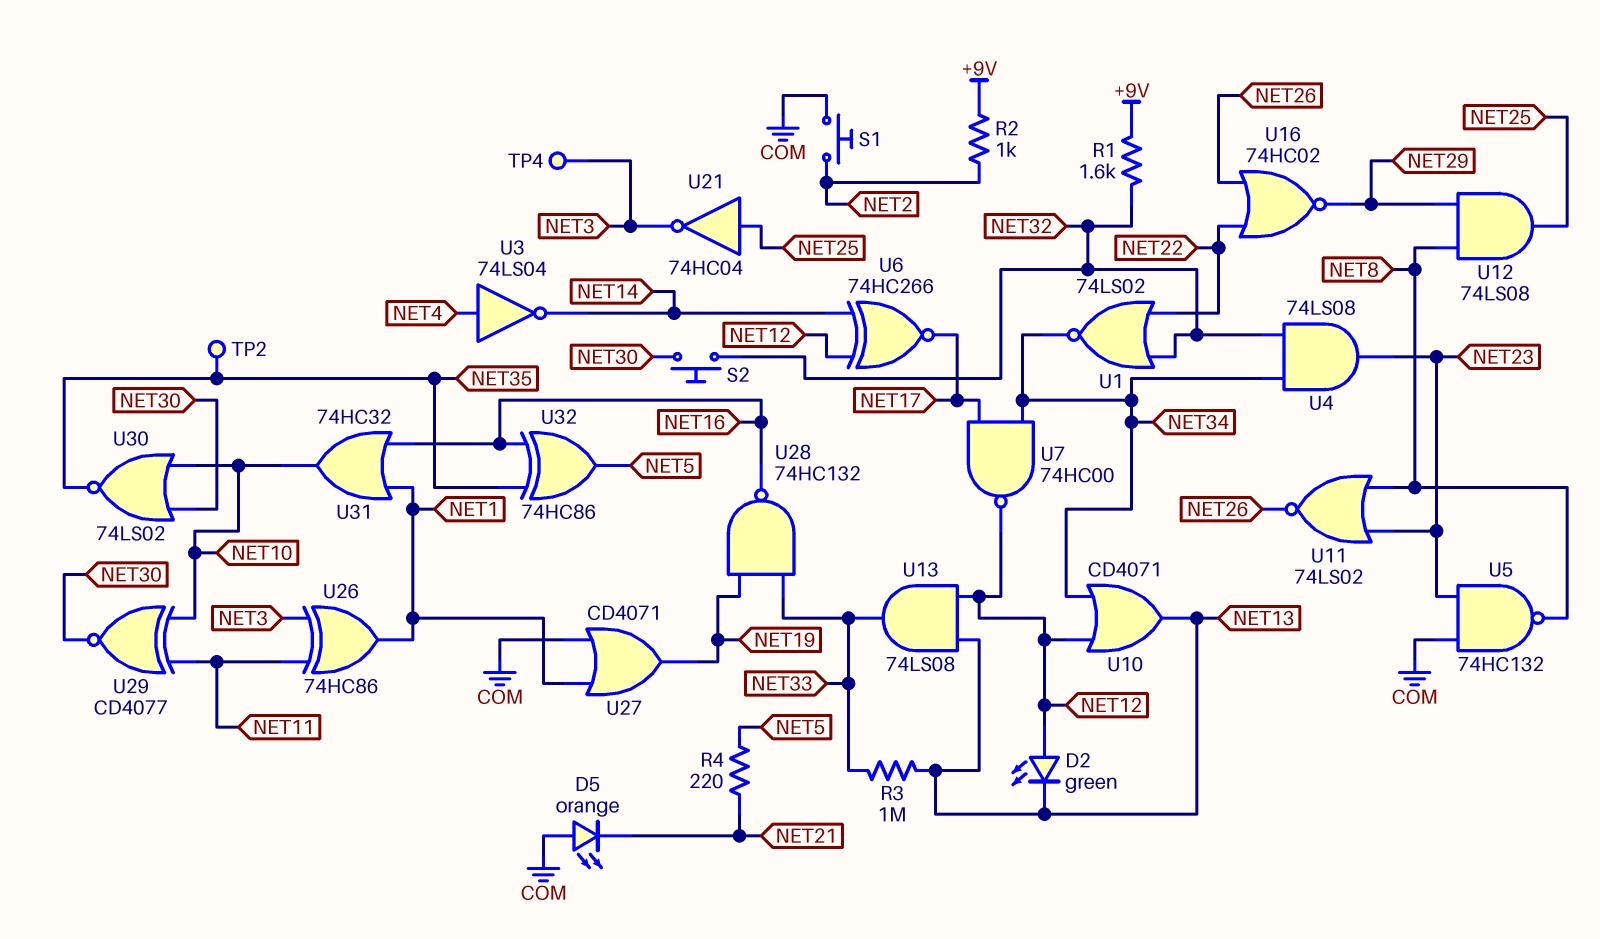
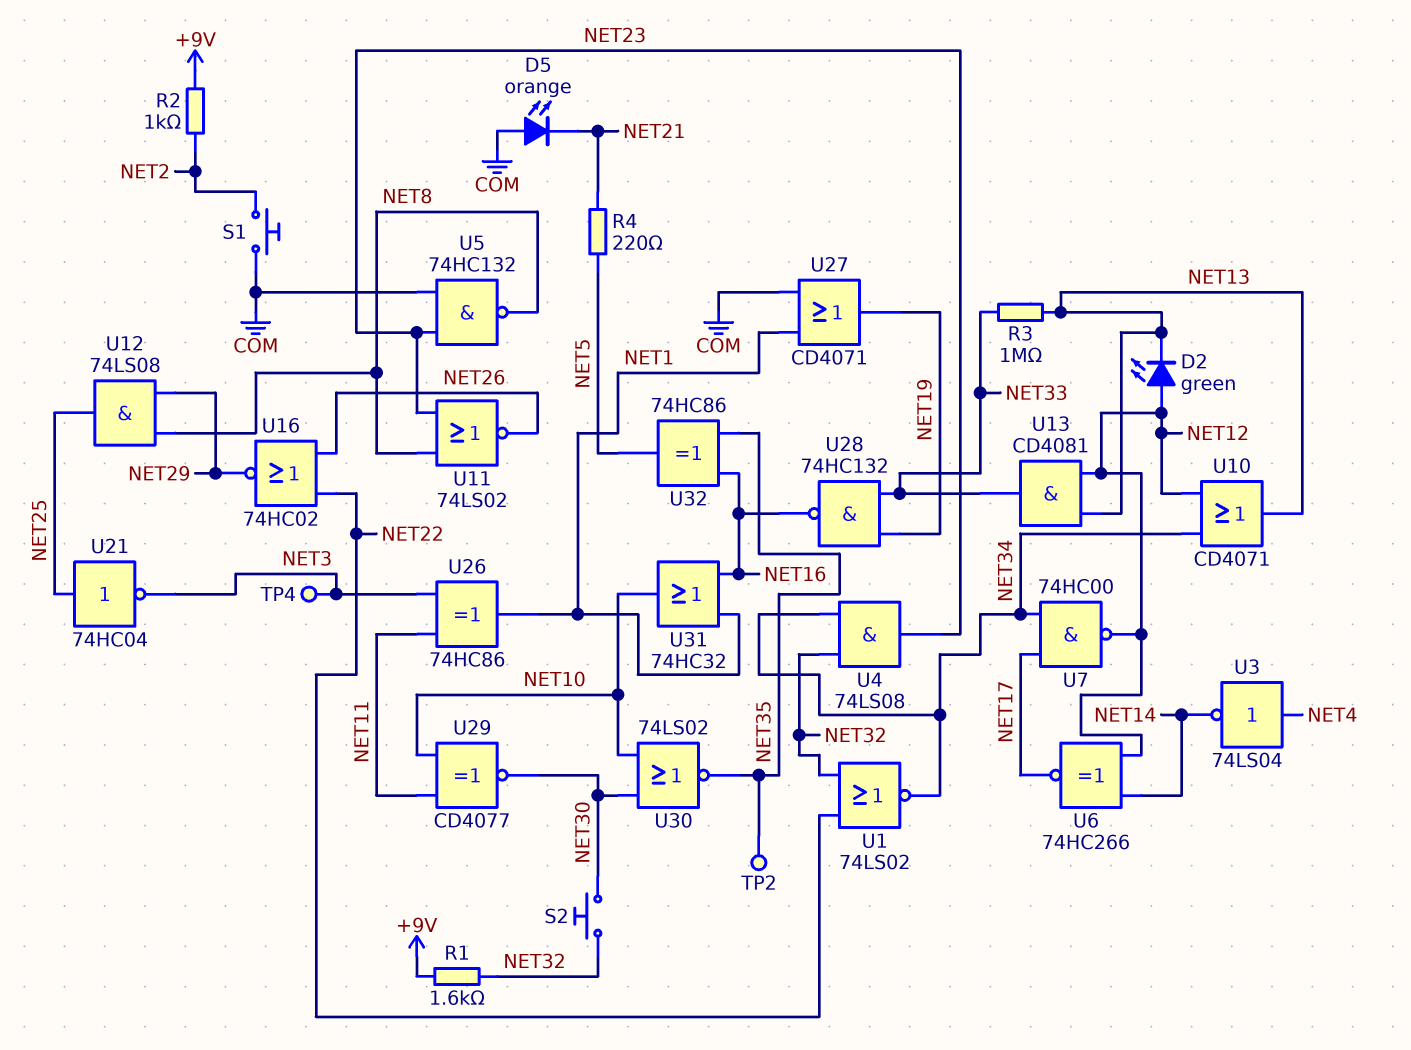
U13: AND 74LS08 (in NET12, in NET13, out NET33) -> AND CD4081 (in NET12, in NET13, out NET33)

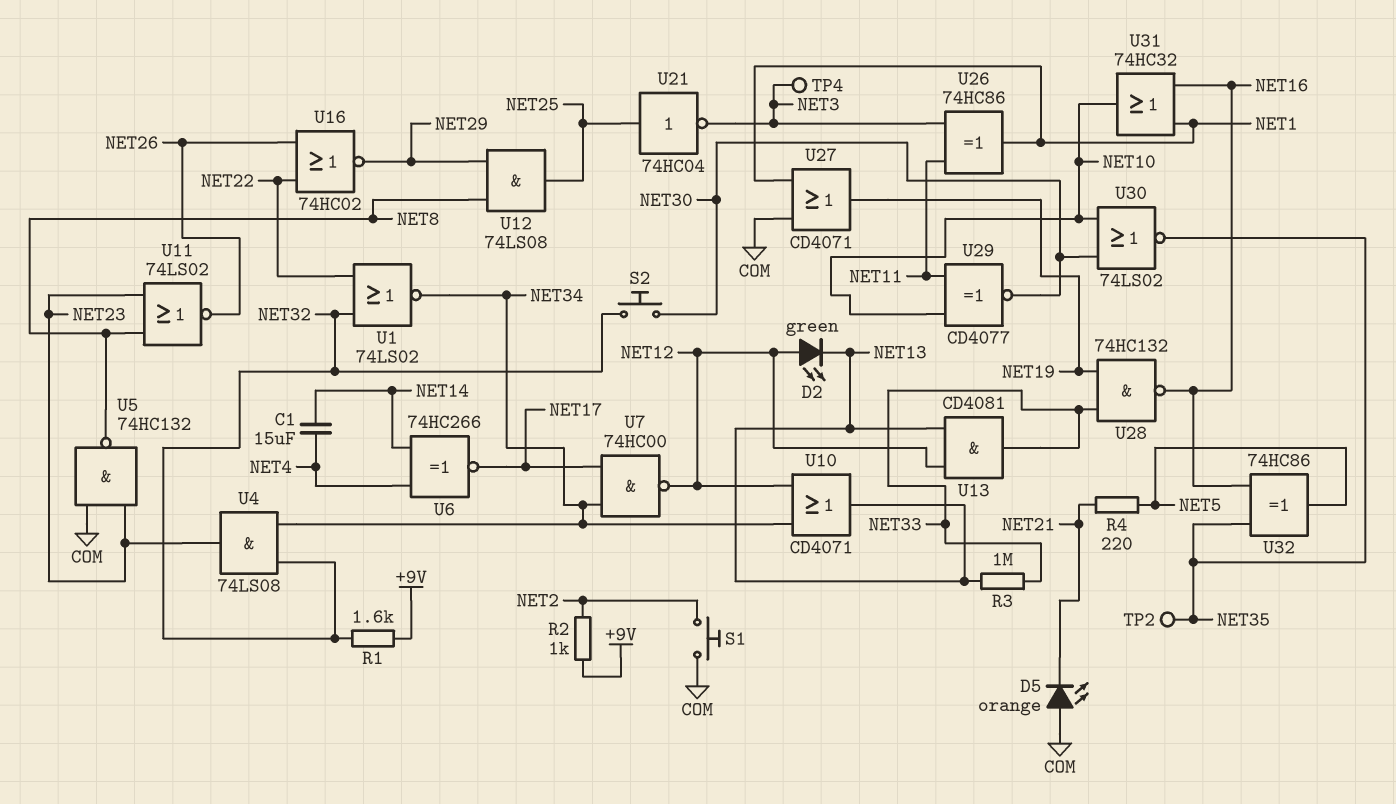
C1: none -> 15uF (NET4, NET14)
U3: NOT 74LS04 (in NET4, out NET14) -> none
U6: XNOR 74HC266 (in NET12, in NET14, out NET17) -> XNOR 74HC266 (in NET4, in NET14, out NET17)

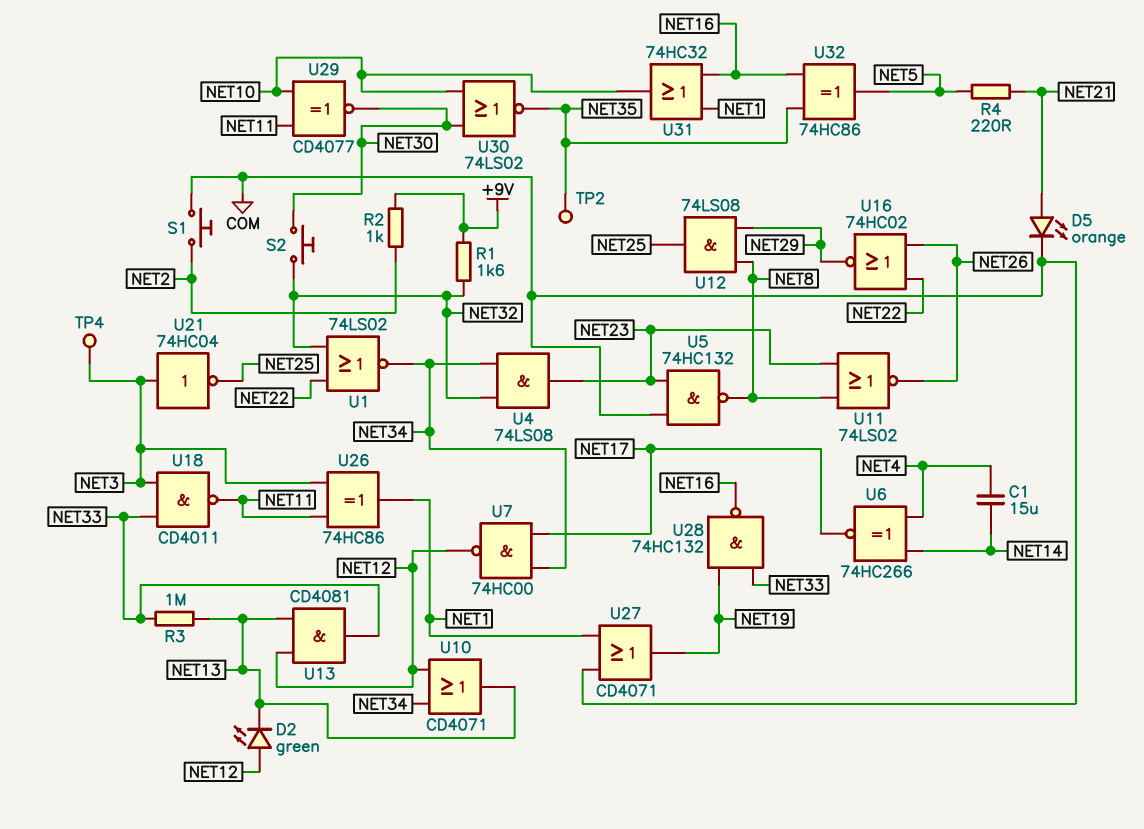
D5: LED orange (A COM, K NET21) -> LED orange (A NET21, K COM)
U18: none -> NAND CD4011 (in NET3, in NET33, out NET11)
U21: NOT 74HC04 (in NET25, out NET3) -> NOT 74HC04 (in NET3, out NET25)

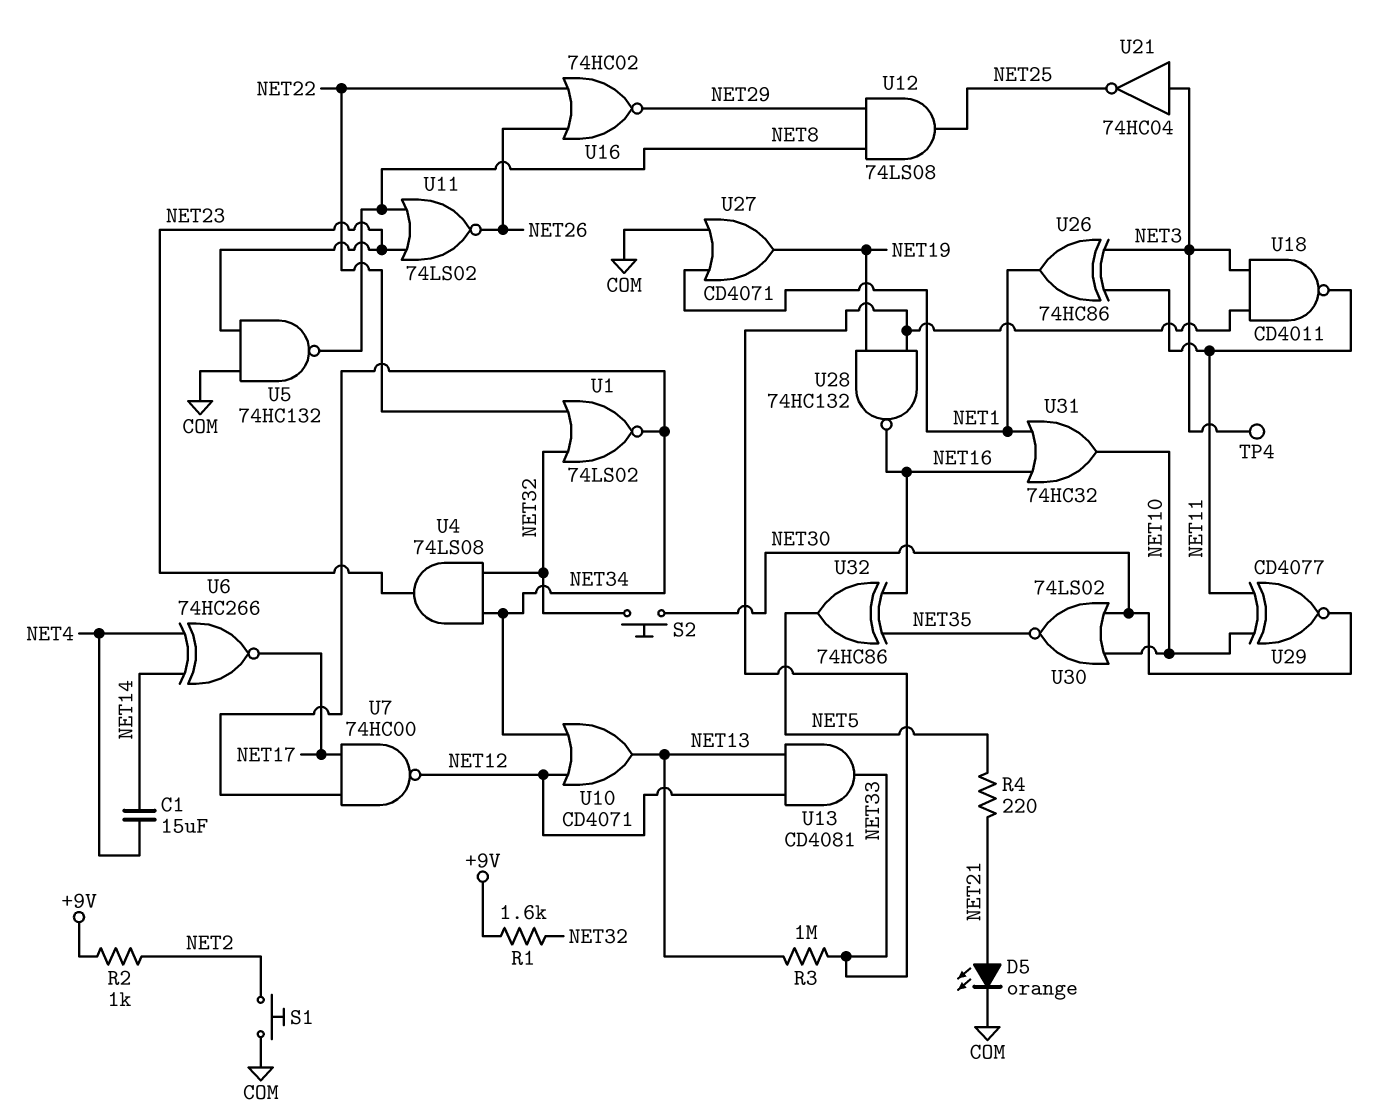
D2: LED green (A NET12, K NET13) -> none
TP2: test point (NET35) -> none

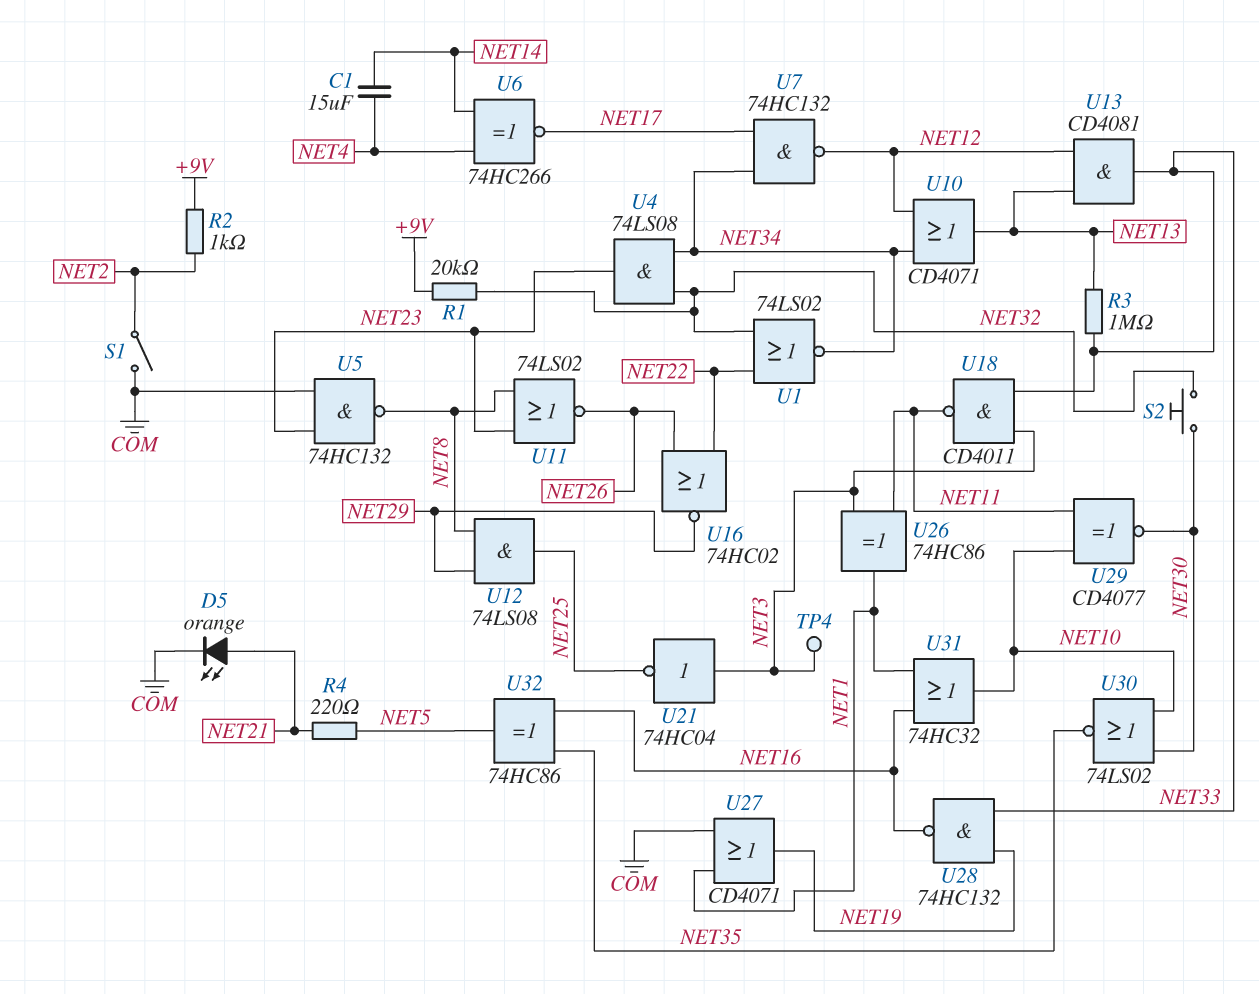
R1: 1.6k (+9V, NET32) -> 20k (+9V, NET32)
S1: button (COM, NET2) -> switch (COM, NET2)
U7: NAND 74HC00 (in NET17, in NET34, out NET12) -> NAND 74HC132 (in NET17, in NET34, out NET12)

